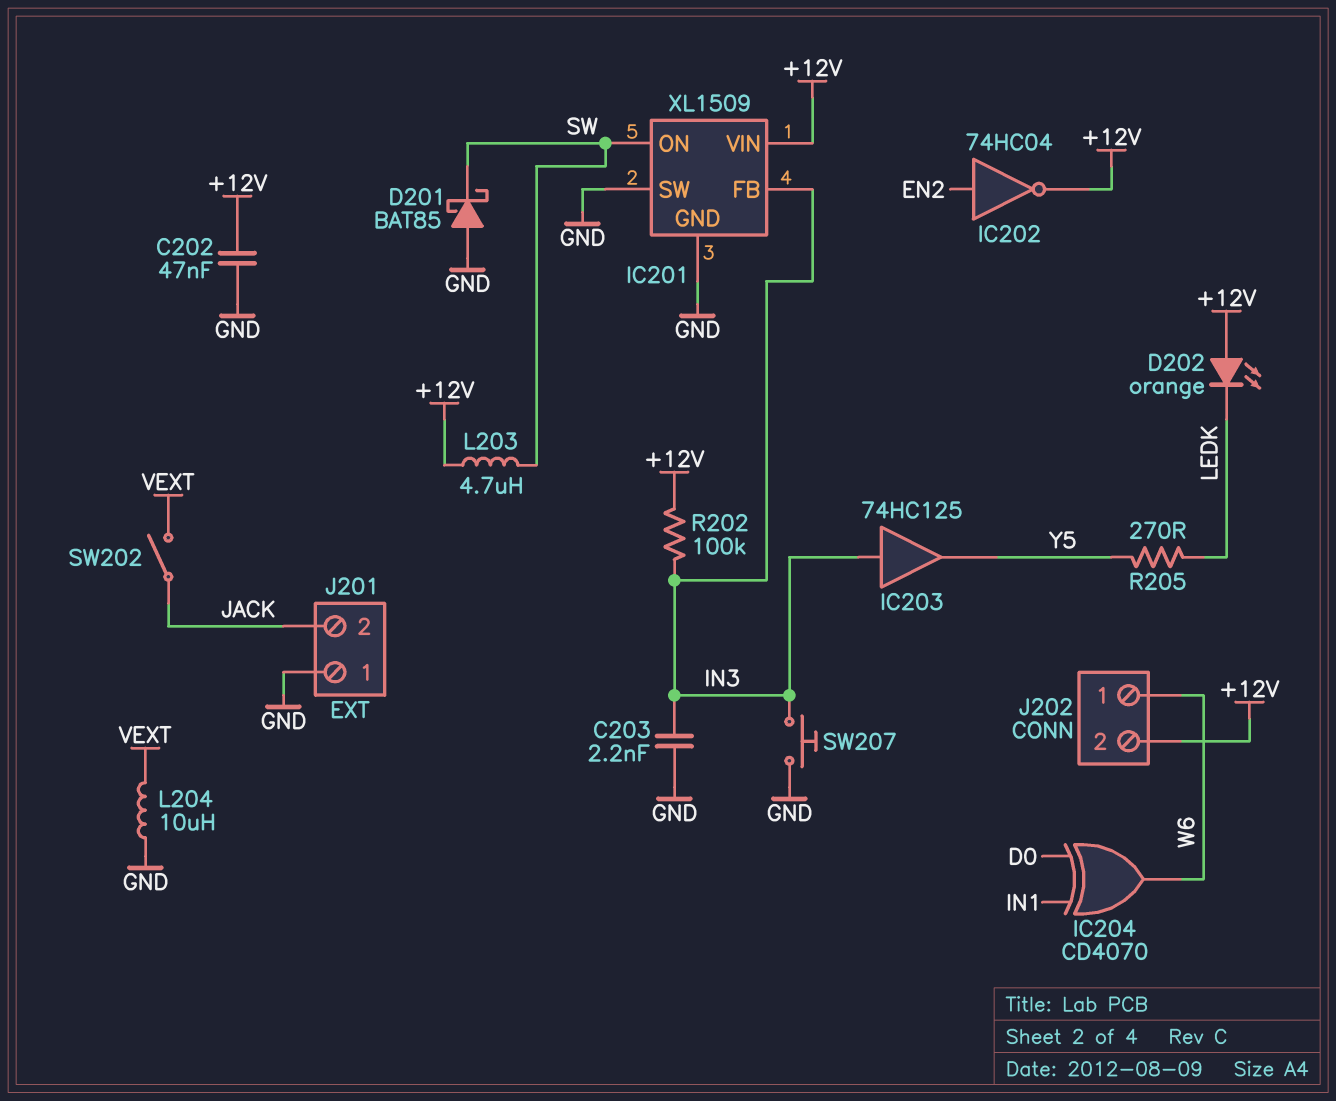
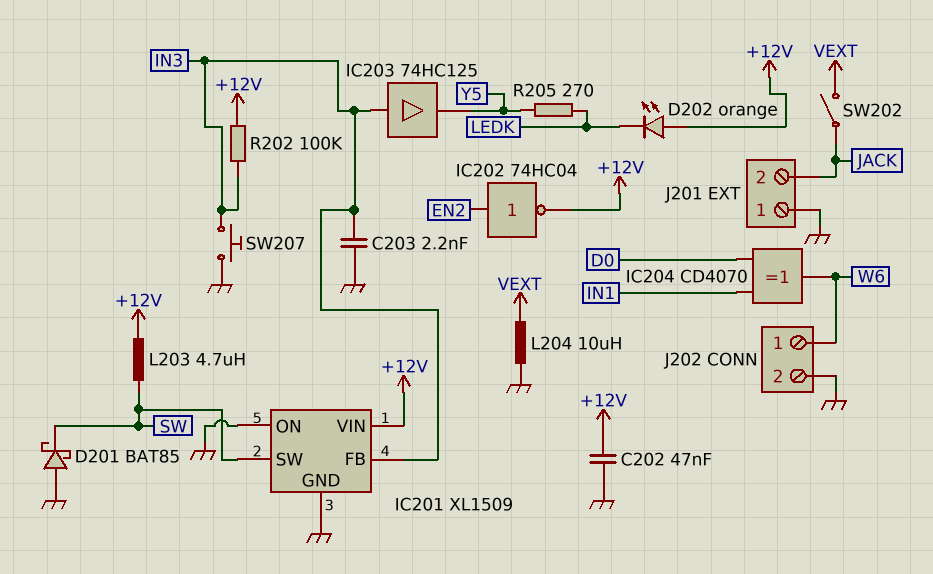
IC201 pin ON: SW -> GND
IC201 pin SW: GND -> SW
J202 pin 2: +12V -> GND

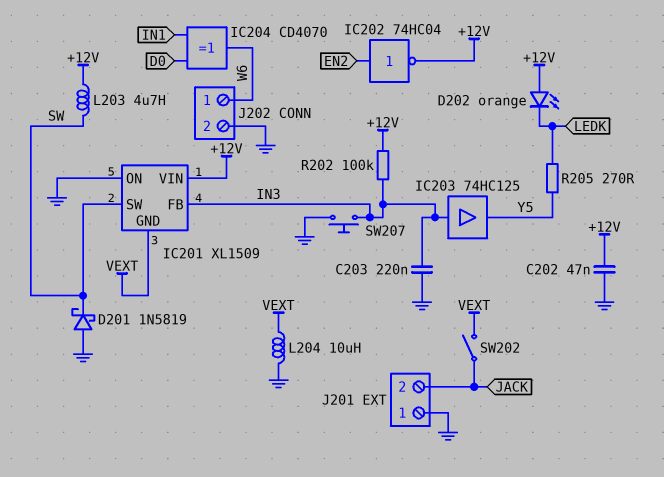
C203: 2.2nF (GND, IN3) -> 220nF (GND, IN3)
D201: schottky BAT85 (A GND, K SW) -> schottky 1N5819 (A GND, K SW)
IC201 pin GND: GND -> VEXT

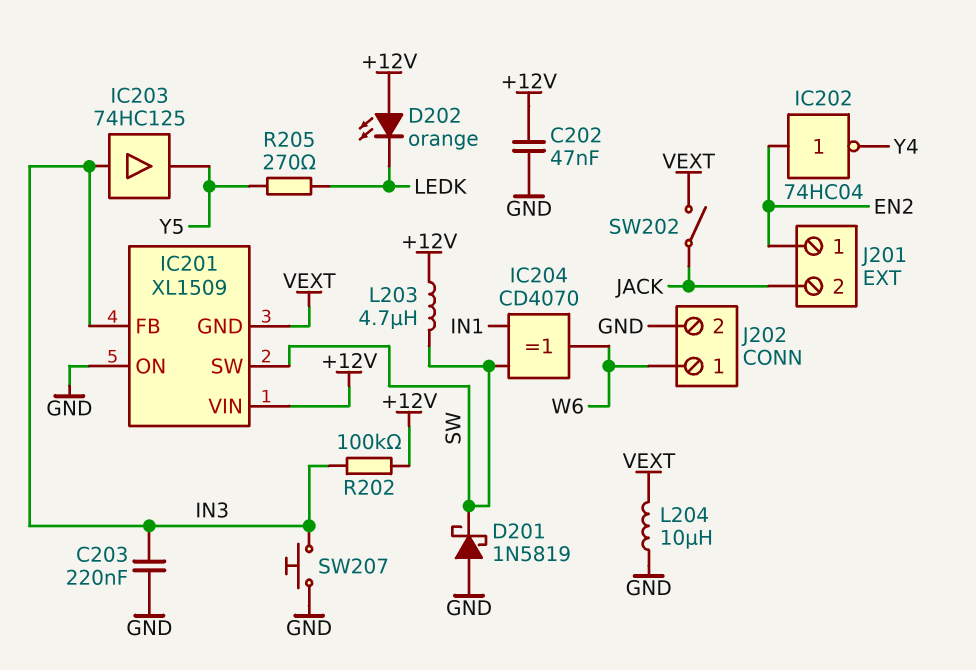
IC202: NOT 74HC04 (in EN2, out +12V) -> NOT 74HC04 (in EN2, out Y4)
IC204: XOR CD4070 (in D0, in IN1, out W6) -> XOR CD4070 (in IN1, in SW, out W6)
J201 pin 1: GND -> EN2

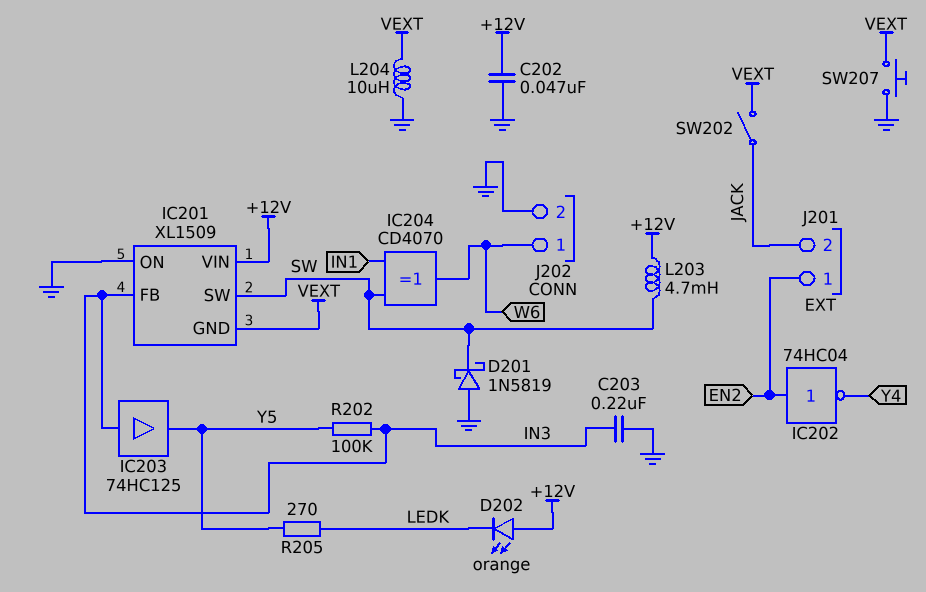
L203: 4.7uH (+12V, SW) -> 4.7mH (+12V, SW)
R202: 100k (+12V, IN3) -> 100k (IN3, Y5)
SW207: button (GND, IN3) -> button (GND, VEXT)

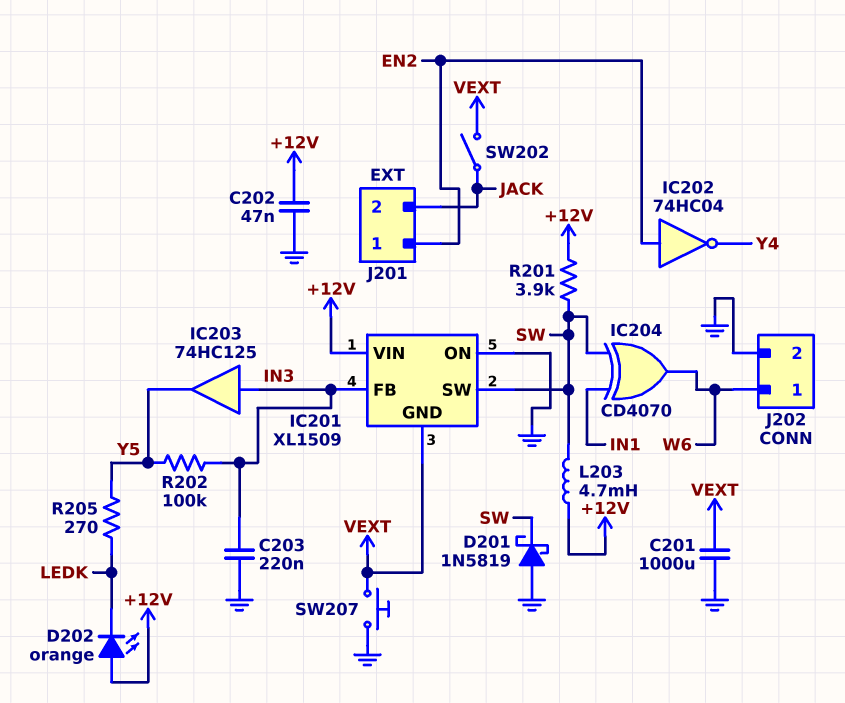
C201: none -> 1000uF (GND, VEXT)
L204: 10uH (GND, VEXT) -> none
R201: none -> 3.9k (+12V, SW)

